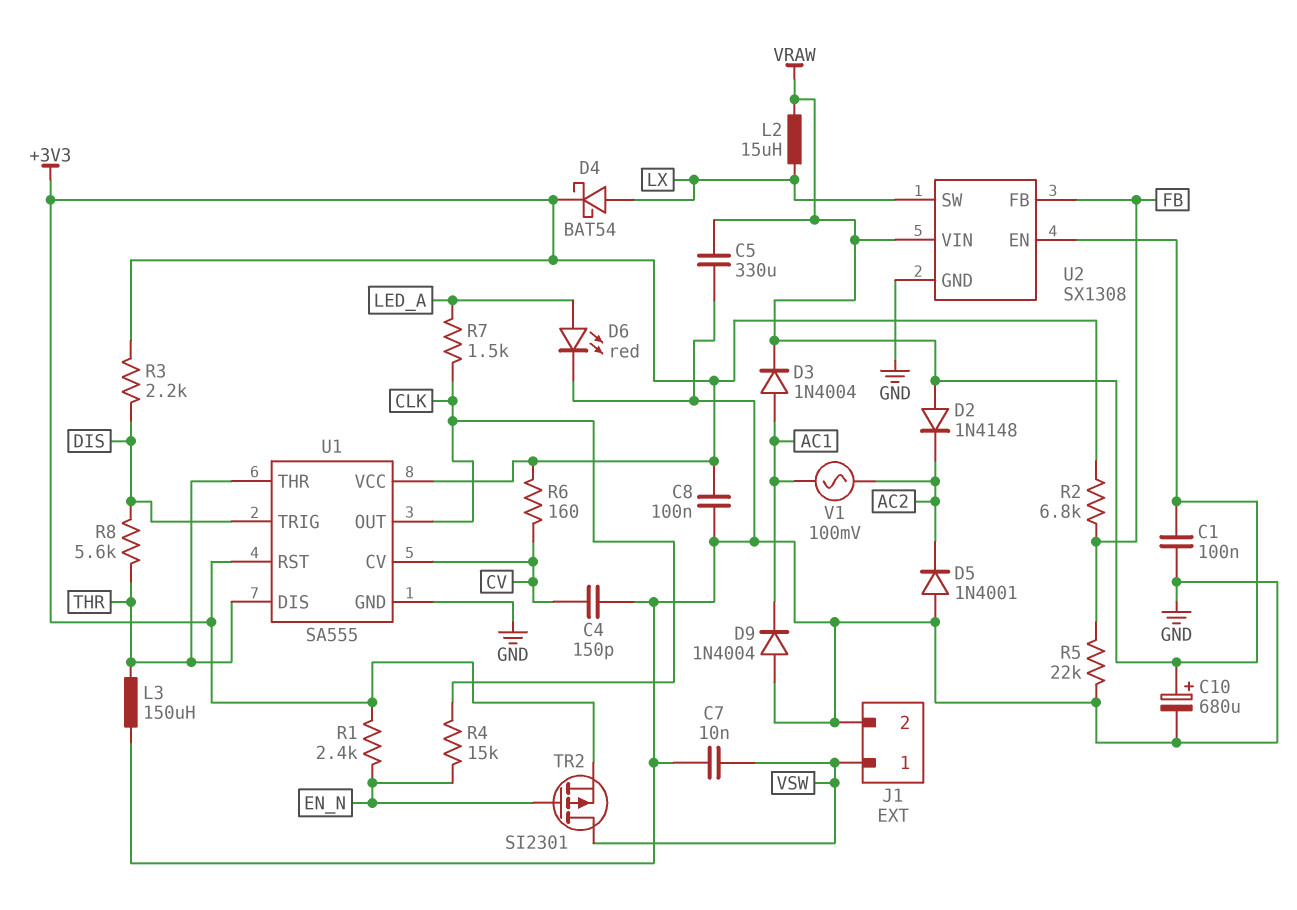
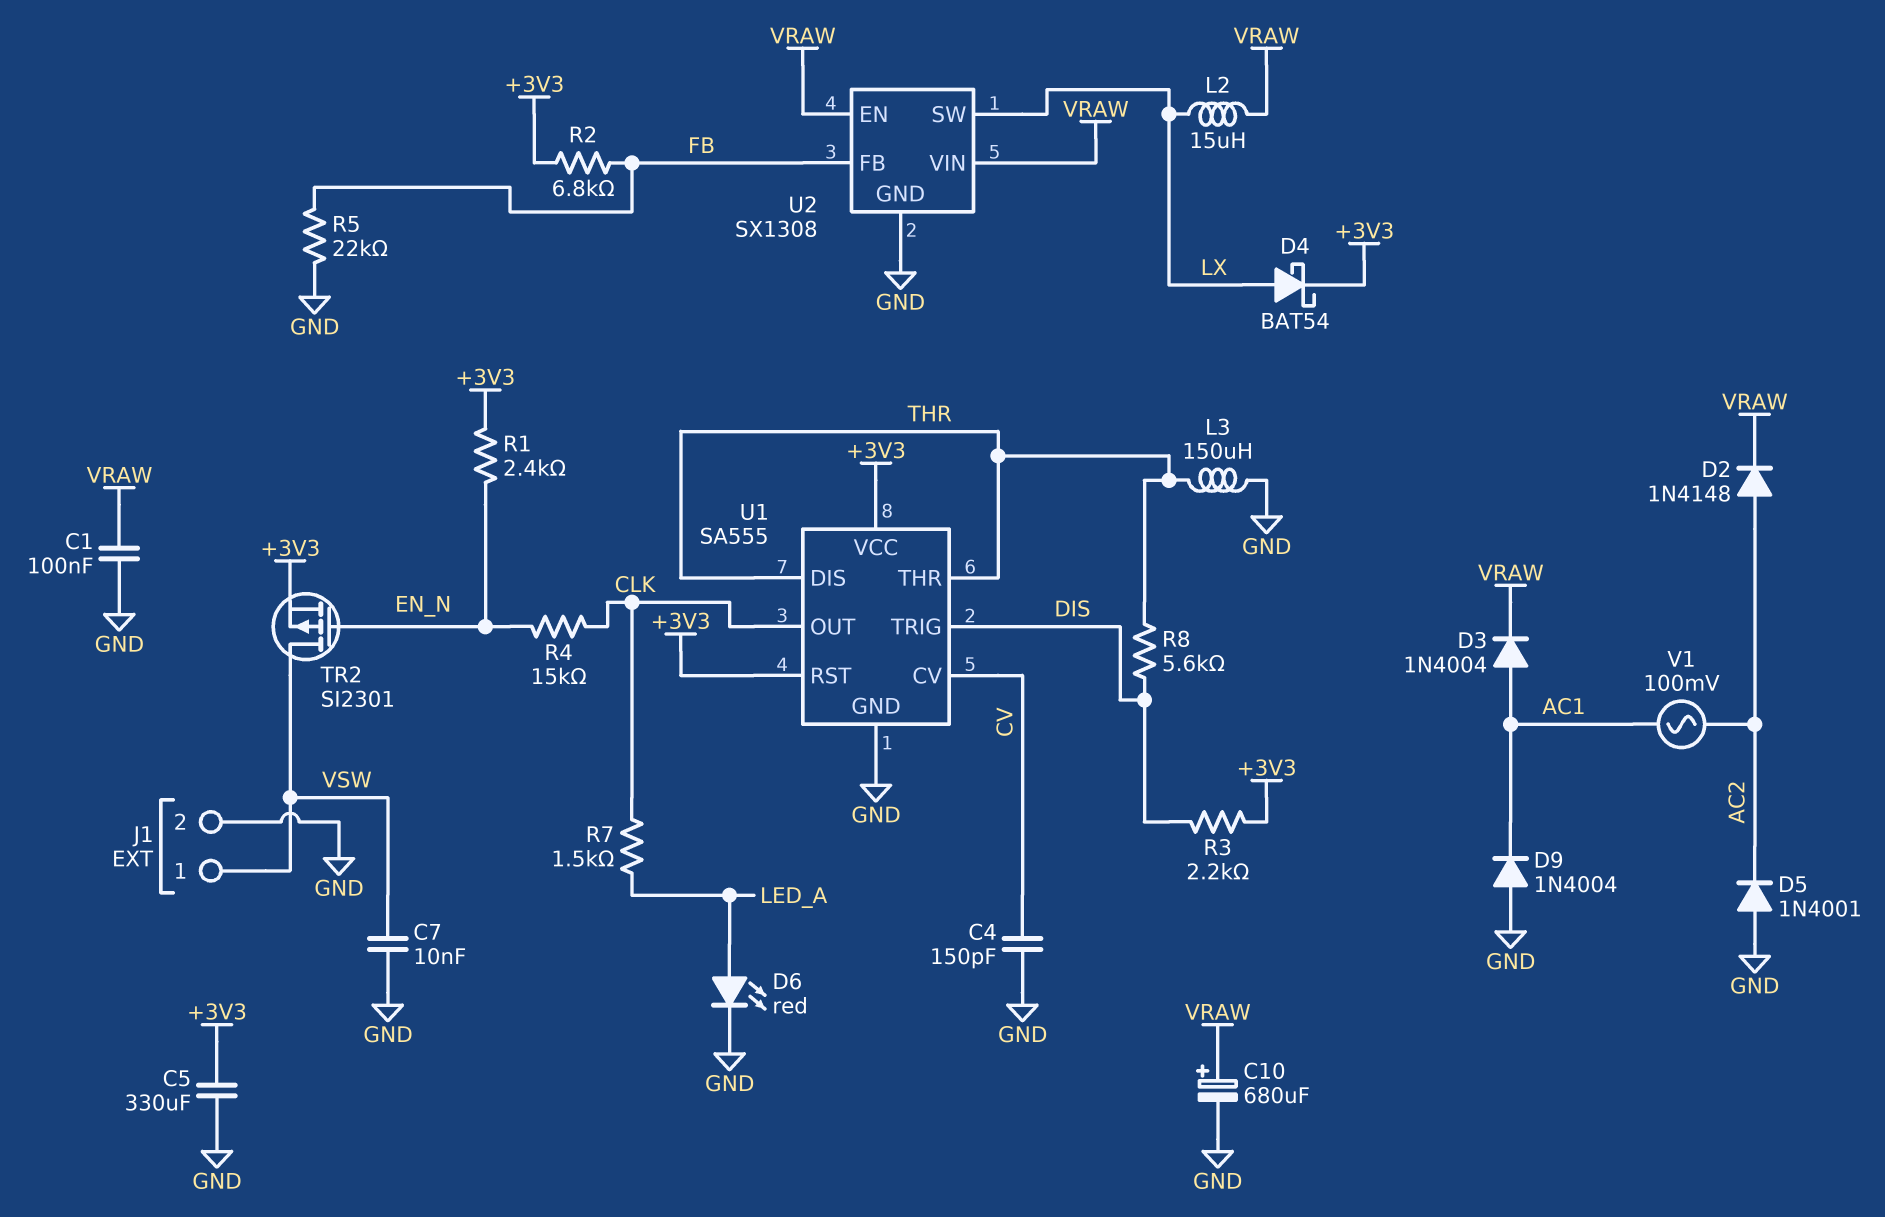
C5: 330uF (GND, VRAW) -> 330uF (+3V3, GND)
C8: 100nF (+3V3, GND) -> none
D2: diode 1N4148 (A VRAW, K AC2) -> diode 1N4148 (A AC2, K VRAW)
R6: 160 (+3V3, CV) -> none

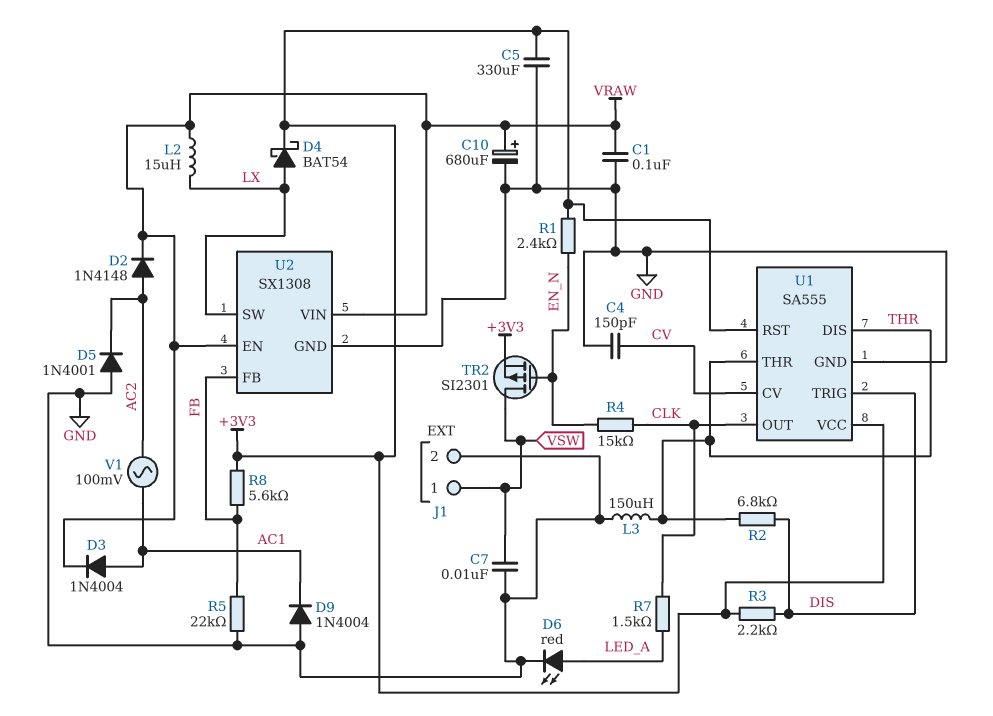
R2: 6.8k (+3V3, FB) -> 6.8k (DIS, THR)
R8: 5.6k (DIS, THR) -> 5.6k (+3V3, FB)

